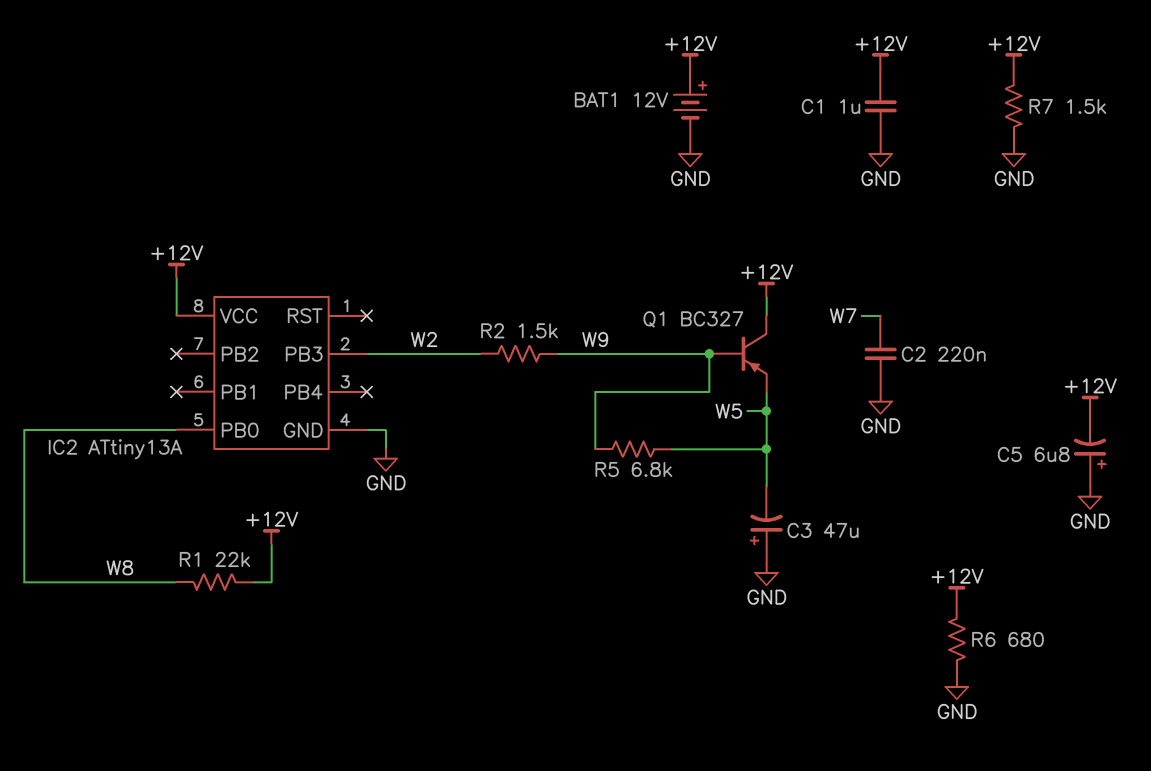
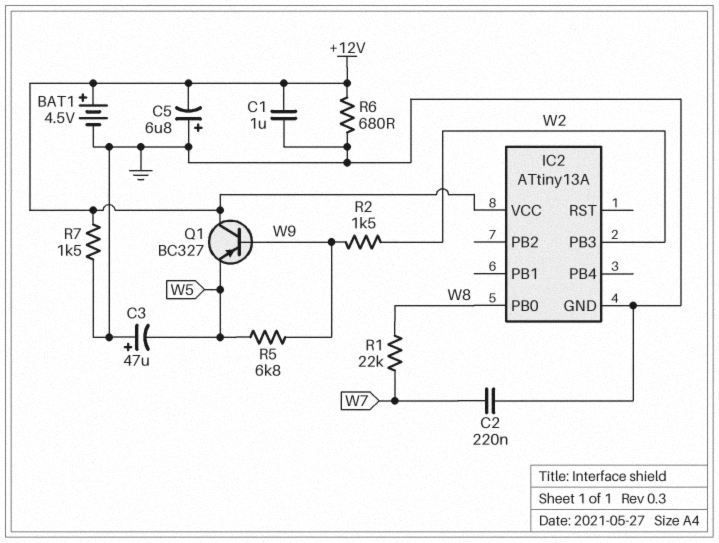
BAT1: 12V (plus +12V, minus GND) -> 4.5V (plus +12V, minus GND)
R1: 22k (+12V, W8) -> 22k (W7, W8)

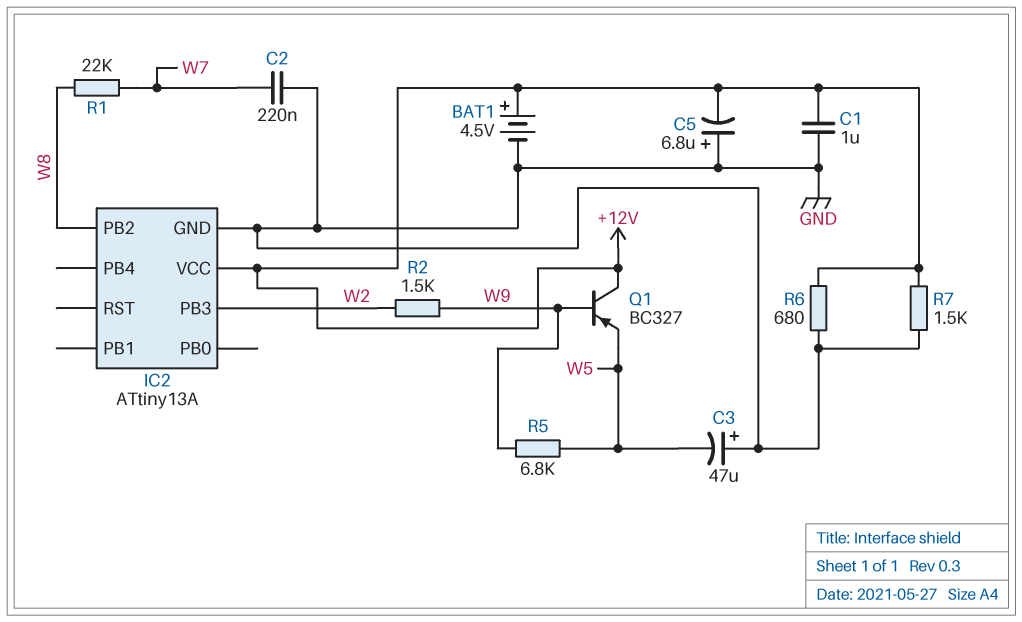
IC2 pin PB0: W8 -> none
IC2 pin PB2: none -> W8

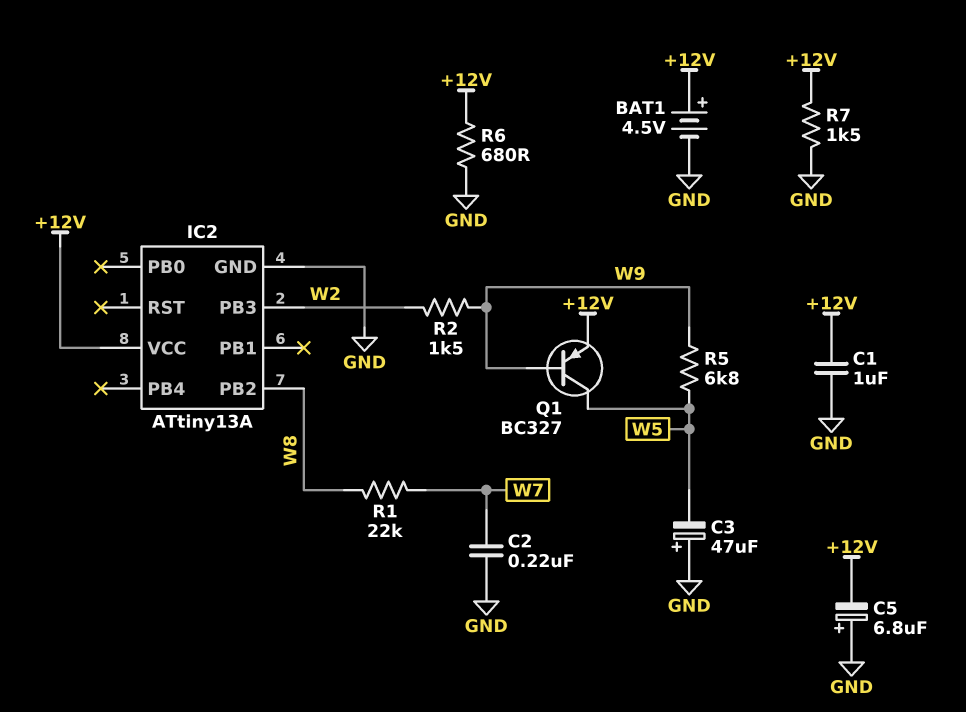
Q1: PNP BC327 (B W9, C +12V, E W5) -> PNP BC327 (B W9, C W5, E +12V)

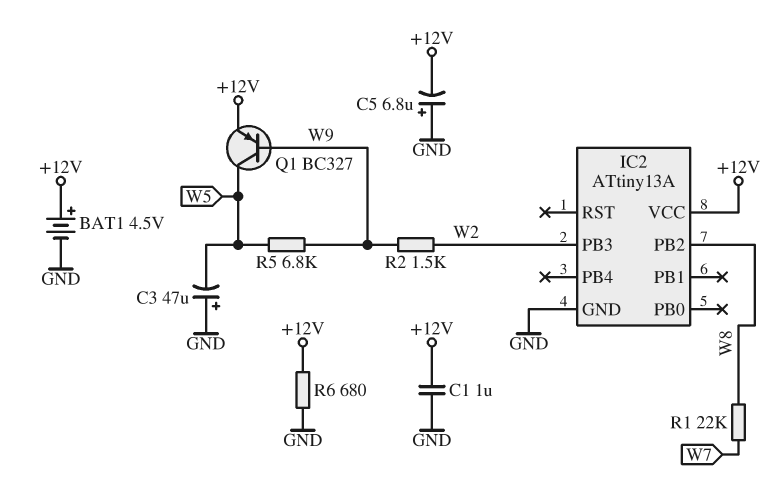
C2: 220nF (GND, W7) -> none
R7: 1.5k (+12V, GND) -> none

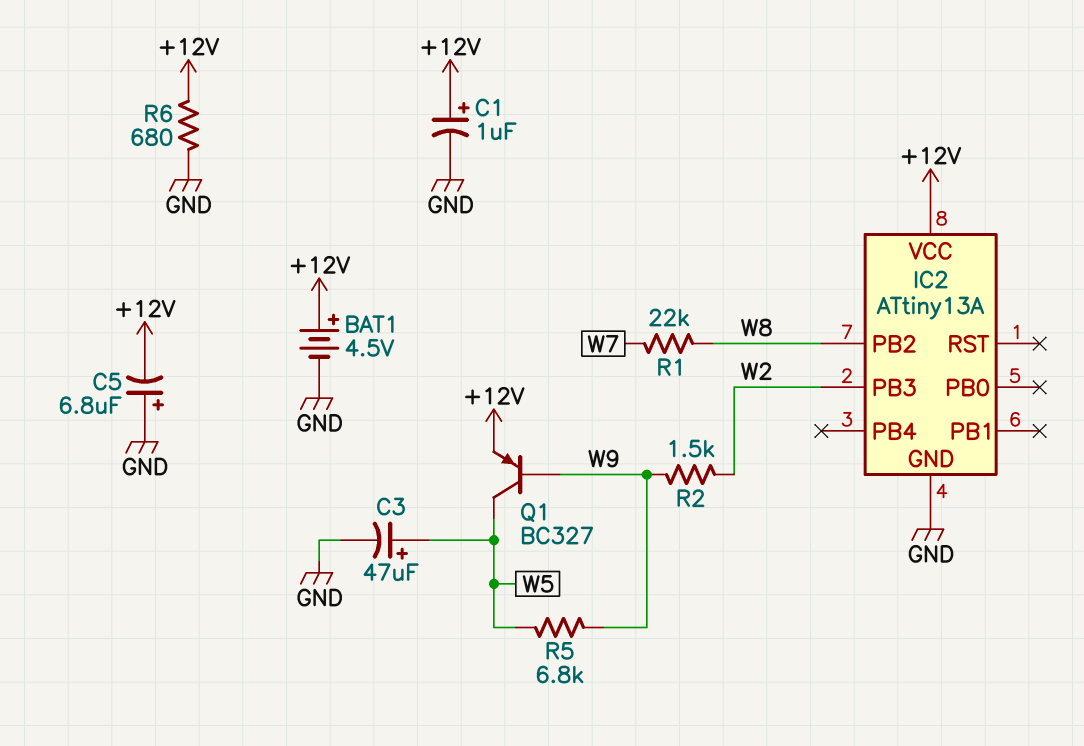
C1: 1uF (+12V, GND) -> 1uF (plus +12V, minus GND)
C3: 47uF (plus GND, minus W5) -> 47uF (plus W5, minus GND)

